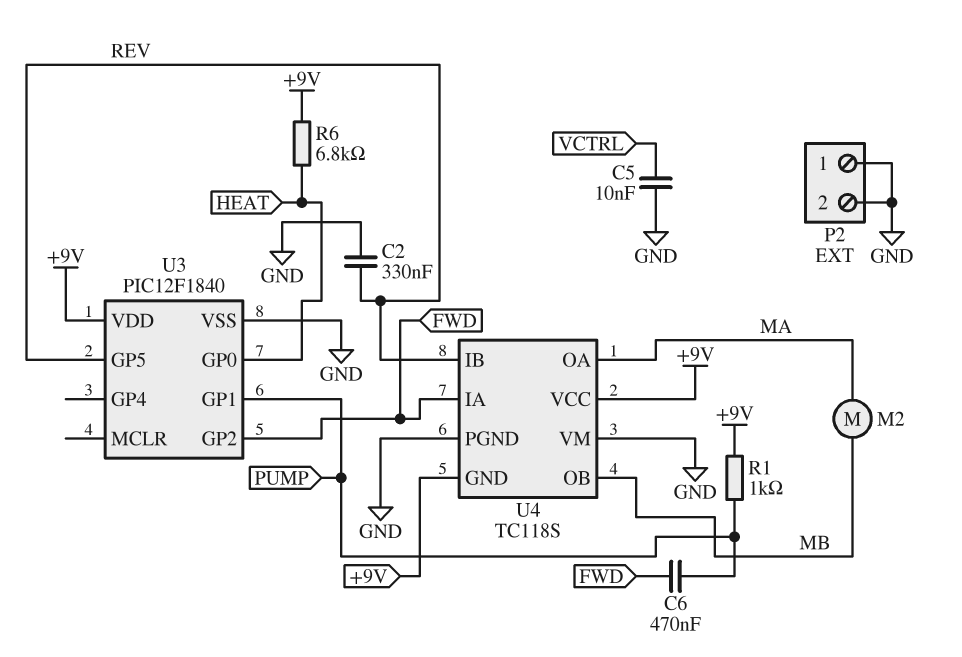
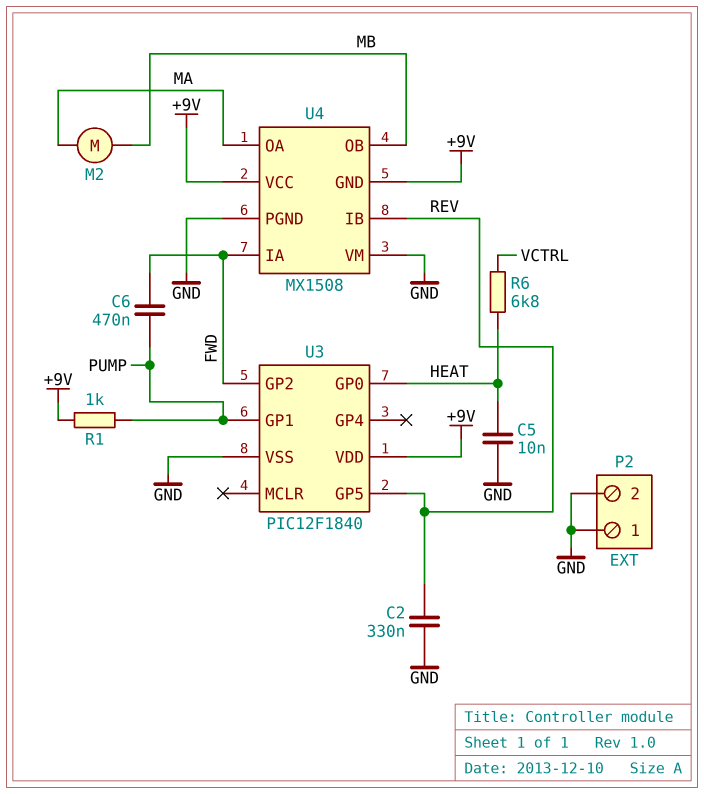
C5: 10nF (GND, VCTRL) -> 10nF (GND, HEAT)
R6: 6.8k (+9V, HEAT) -> 6.8k (HEAT, VCTRL)
U4: TC118S -> MX1508

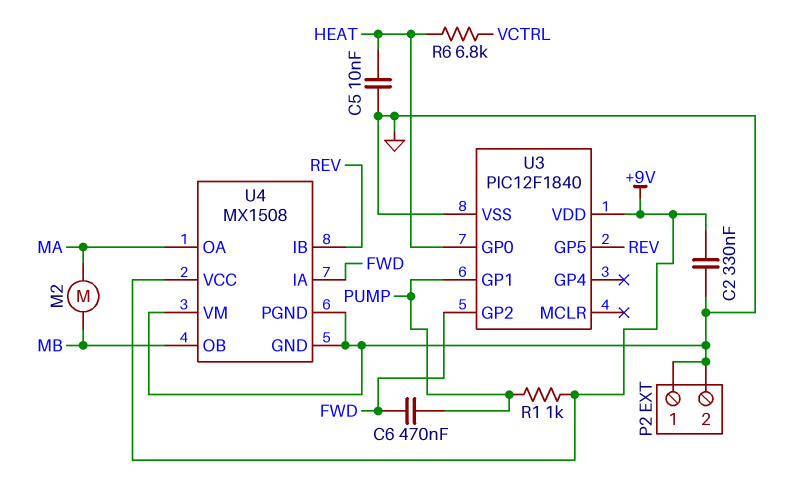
C2: 330nF (GND, REV) -> 330nF (+9V, GND)
U4 pin GND: +9V -> GND

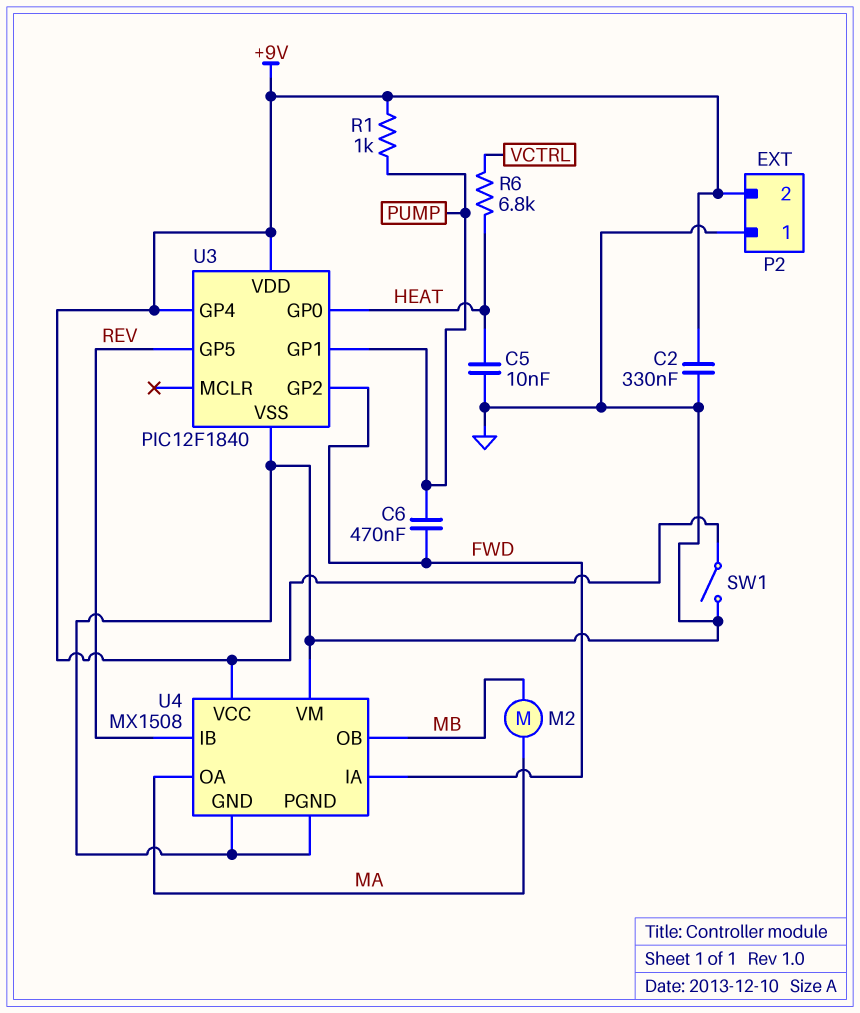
P2 pin 2: GND -> +9V
SW1: none -> switch (+9V, GND)
U3 pin GP4: none -> +9V

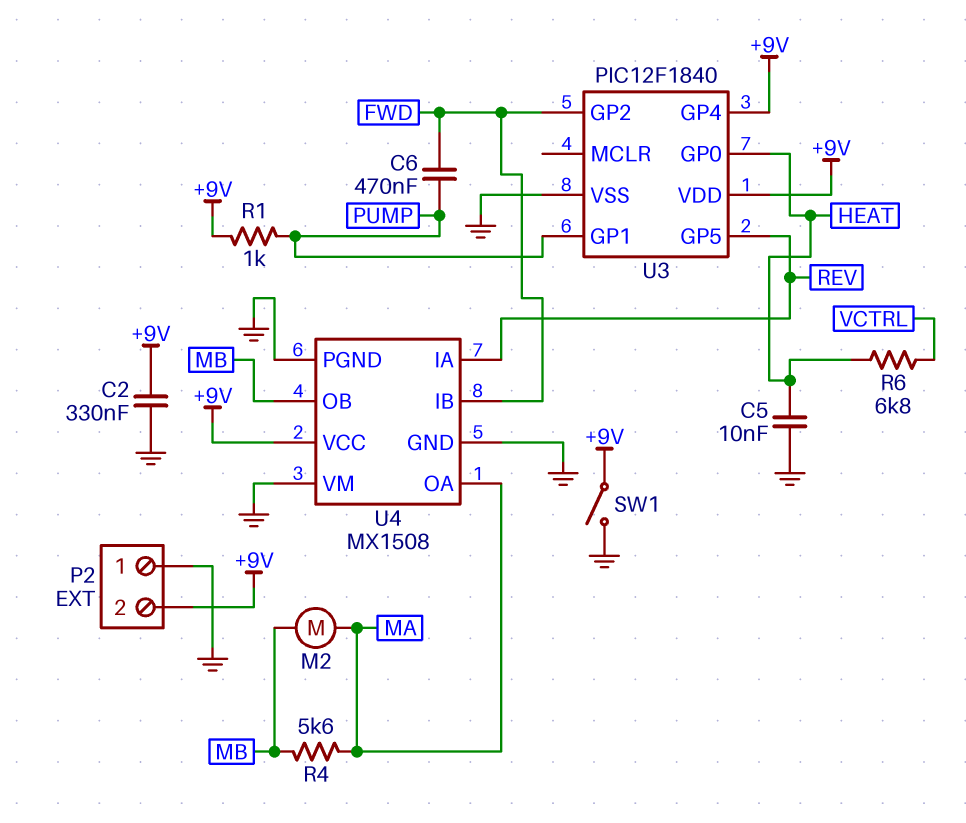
R4: none -> 5.6k (MA, MB)
U4 pin IA: FWD -> REV
U4 pin IB: REV -> FWD

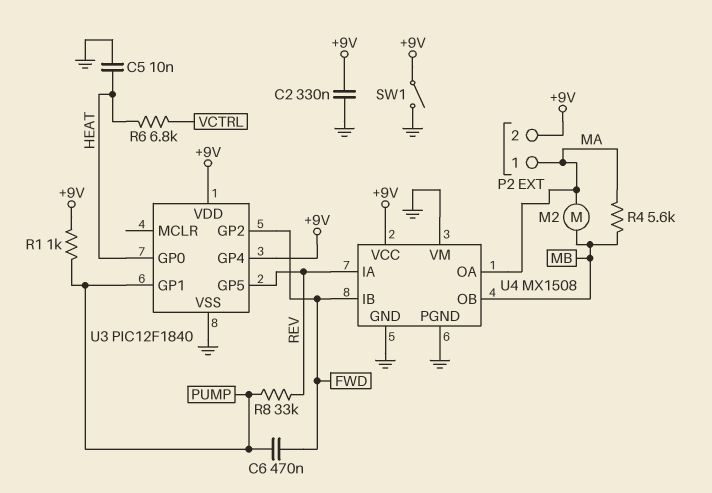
P2 pin 1: GND -> MA
R8: none -> 33k (PUMP, REV)

